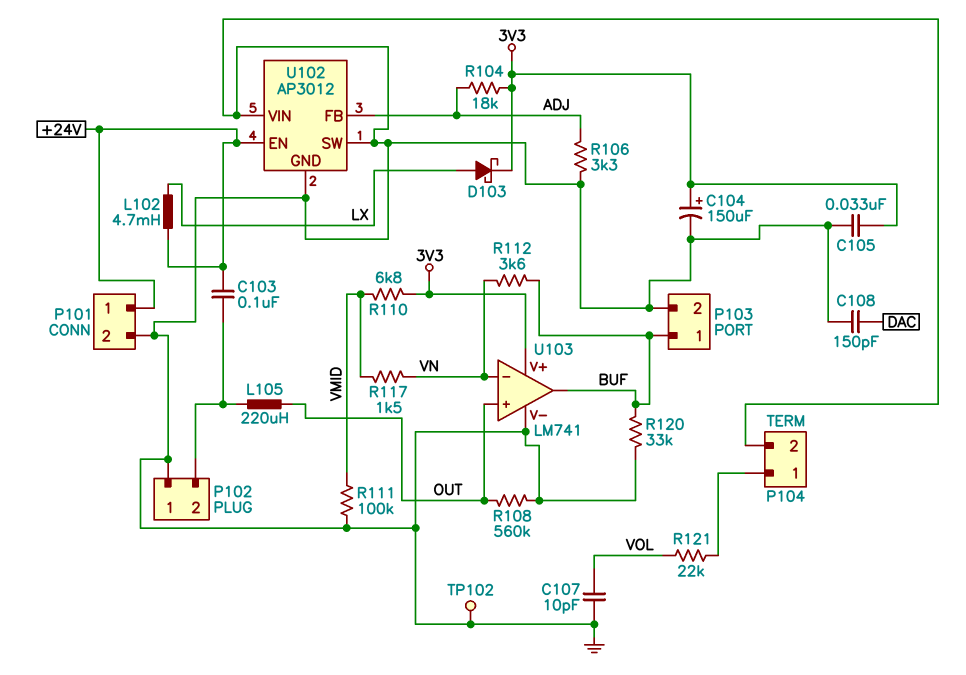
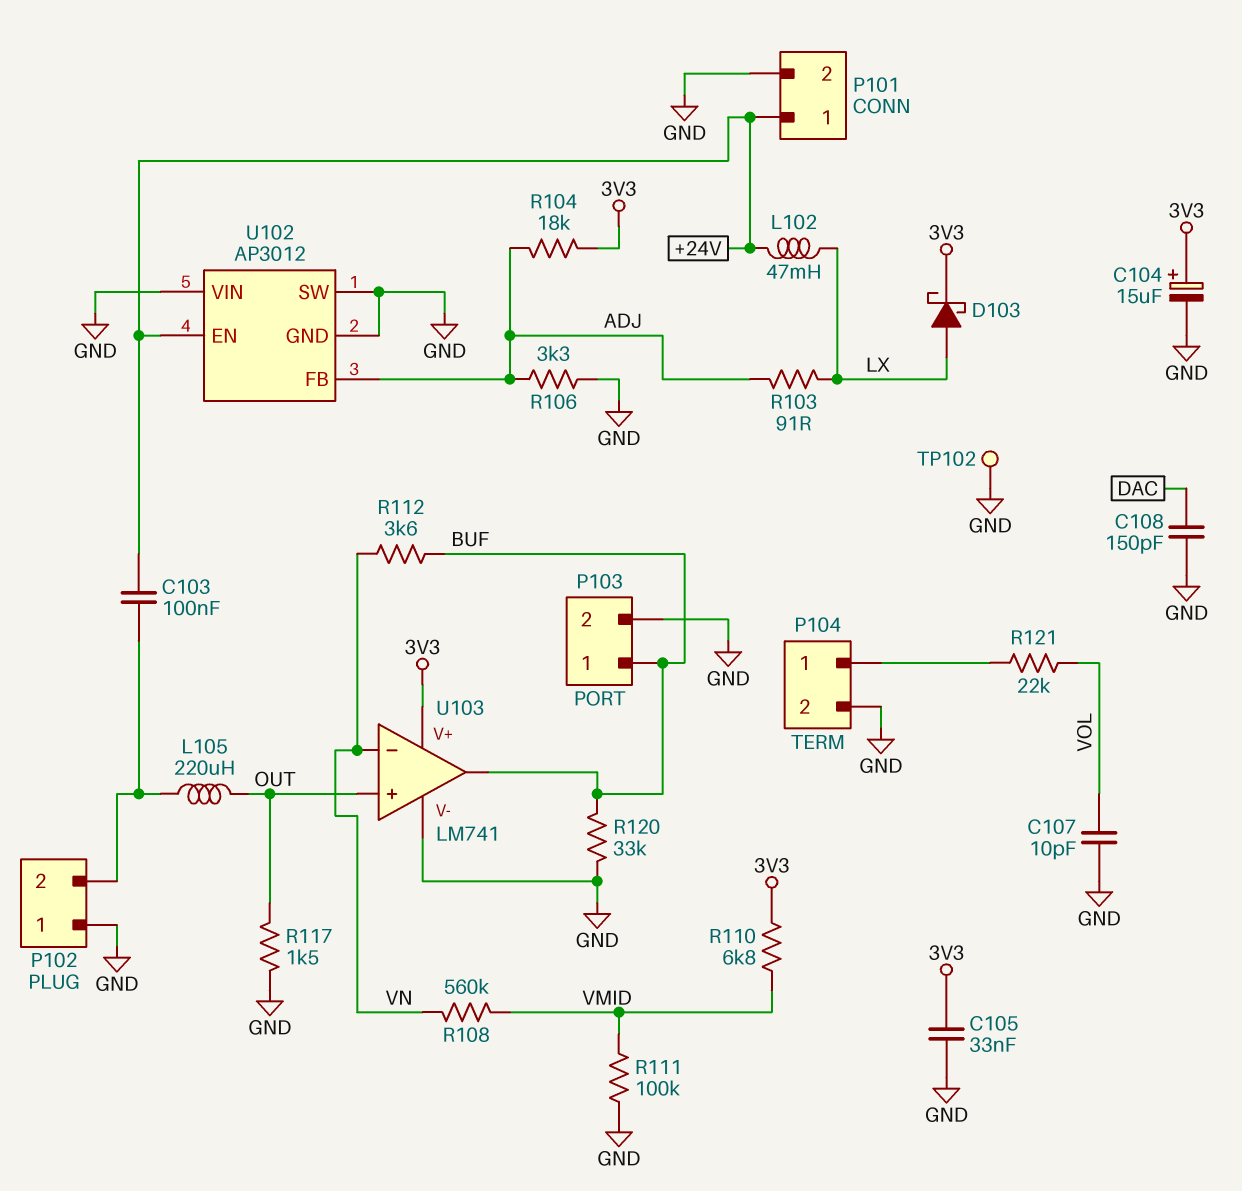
C104: 150uF (plus 3V3, minus GND) -> 15uF (plus 3V3, minus GND)
L102: 4.7mH (+24V, LX) -> 47mH (+24V, LX)
R103: none -> 91 (ADJ, LX)
R108: 560k (GND, OUT) -> 560k (VMID, VN)
R117: 1.5k (VMID, VN) -> 1.5k (GND, OUT)

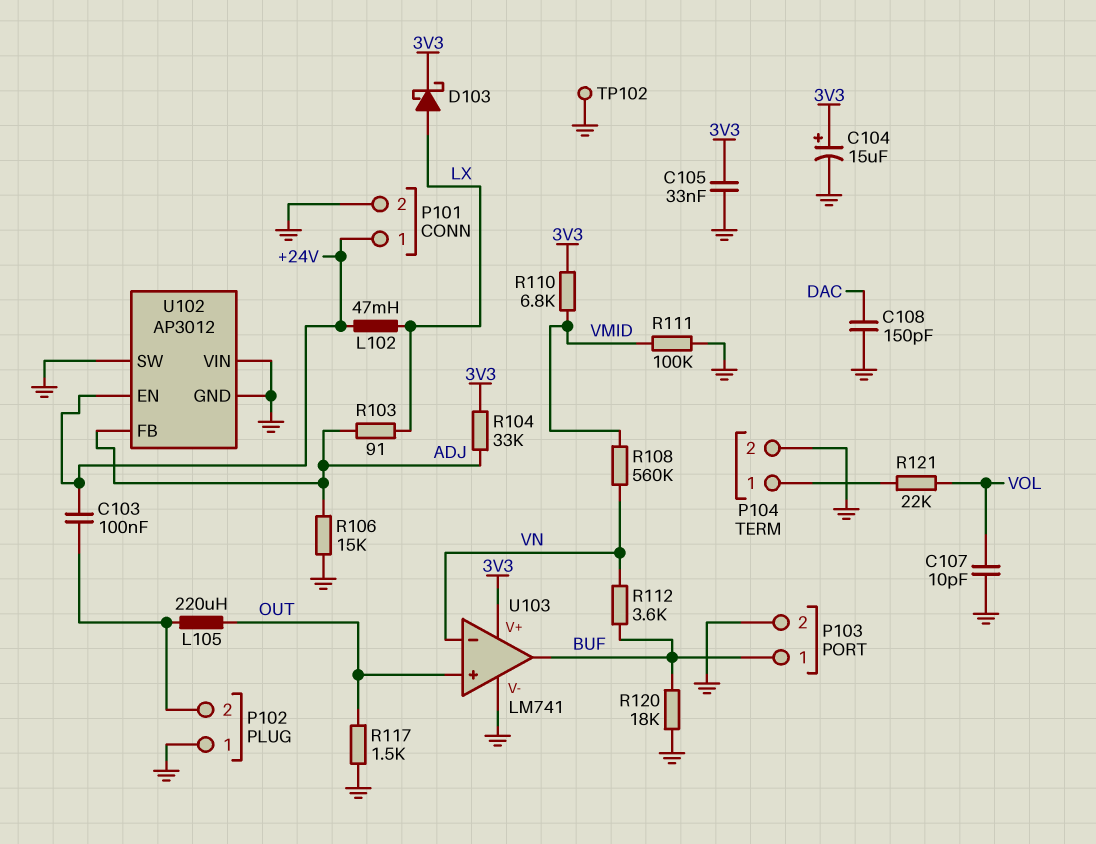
R104: 18k (3V3, ADJ) -> 33k (3V3, ADJ)
R106: 3.3k (ADJ, GND) -> 15k (ADJ, GND)
R120: 33k (BUF, GND) -> 18k (BUF, GND)

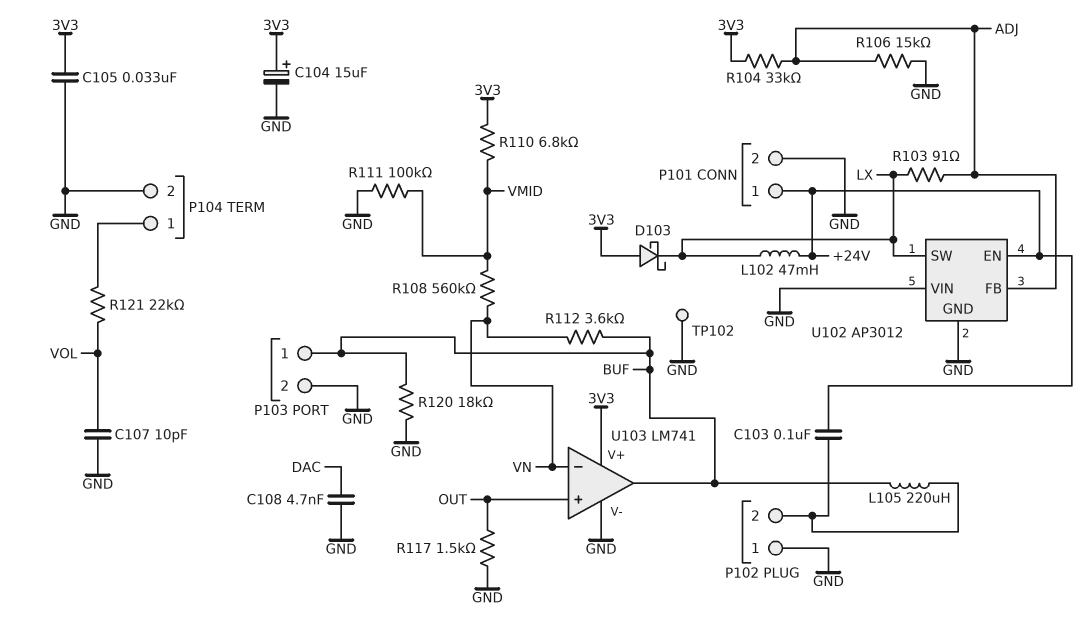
C108: 150pF (DAC, GND) -> 4.7nF (DAC, GND)
D103: schottky (A LX, K 3V3) -> schottky (A 3V3, K LX)
L105: 220uH (OUT, P102/2) -> 220uH (BUF, P102/2)
U102 pin SW: GND -> LX

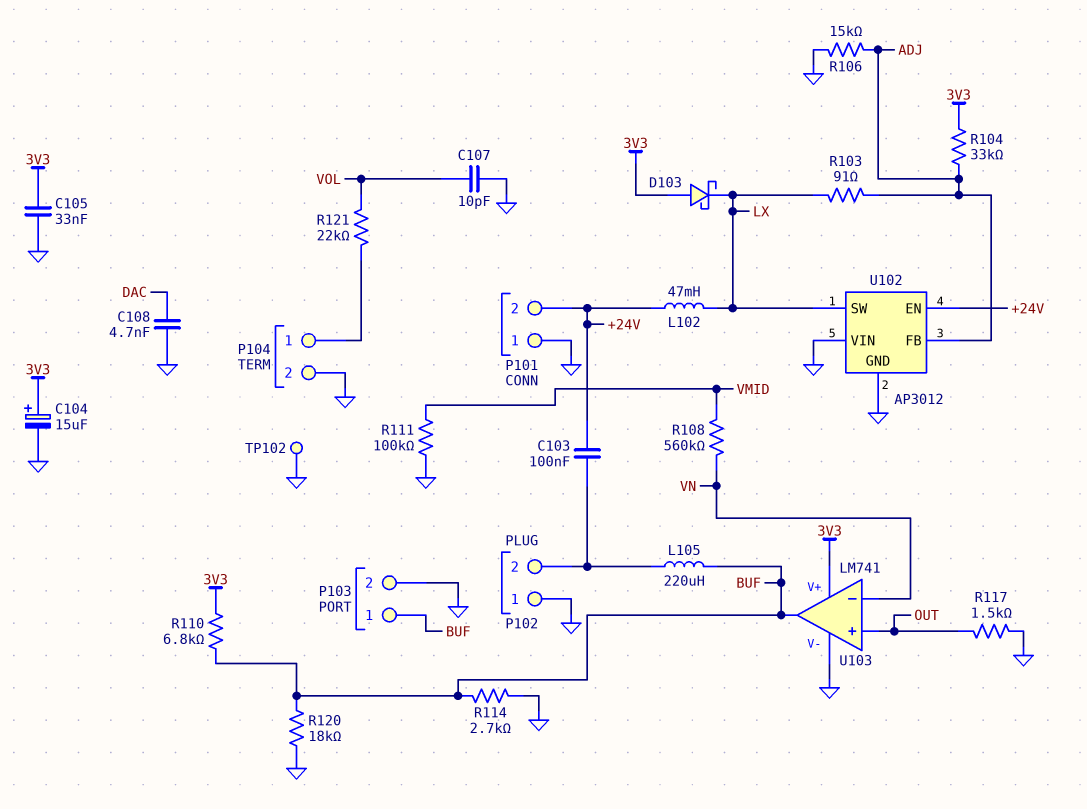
P101 pin 1: +24V -> GND
P101 pin 2: GND -> +24V
R110: 6.8k (3V3, VMID) -> 6.8k (3V3, BUF)
R112: 3.6k (BUF, VN) -> none
R114: none -> 2.7k (BUF, GND)

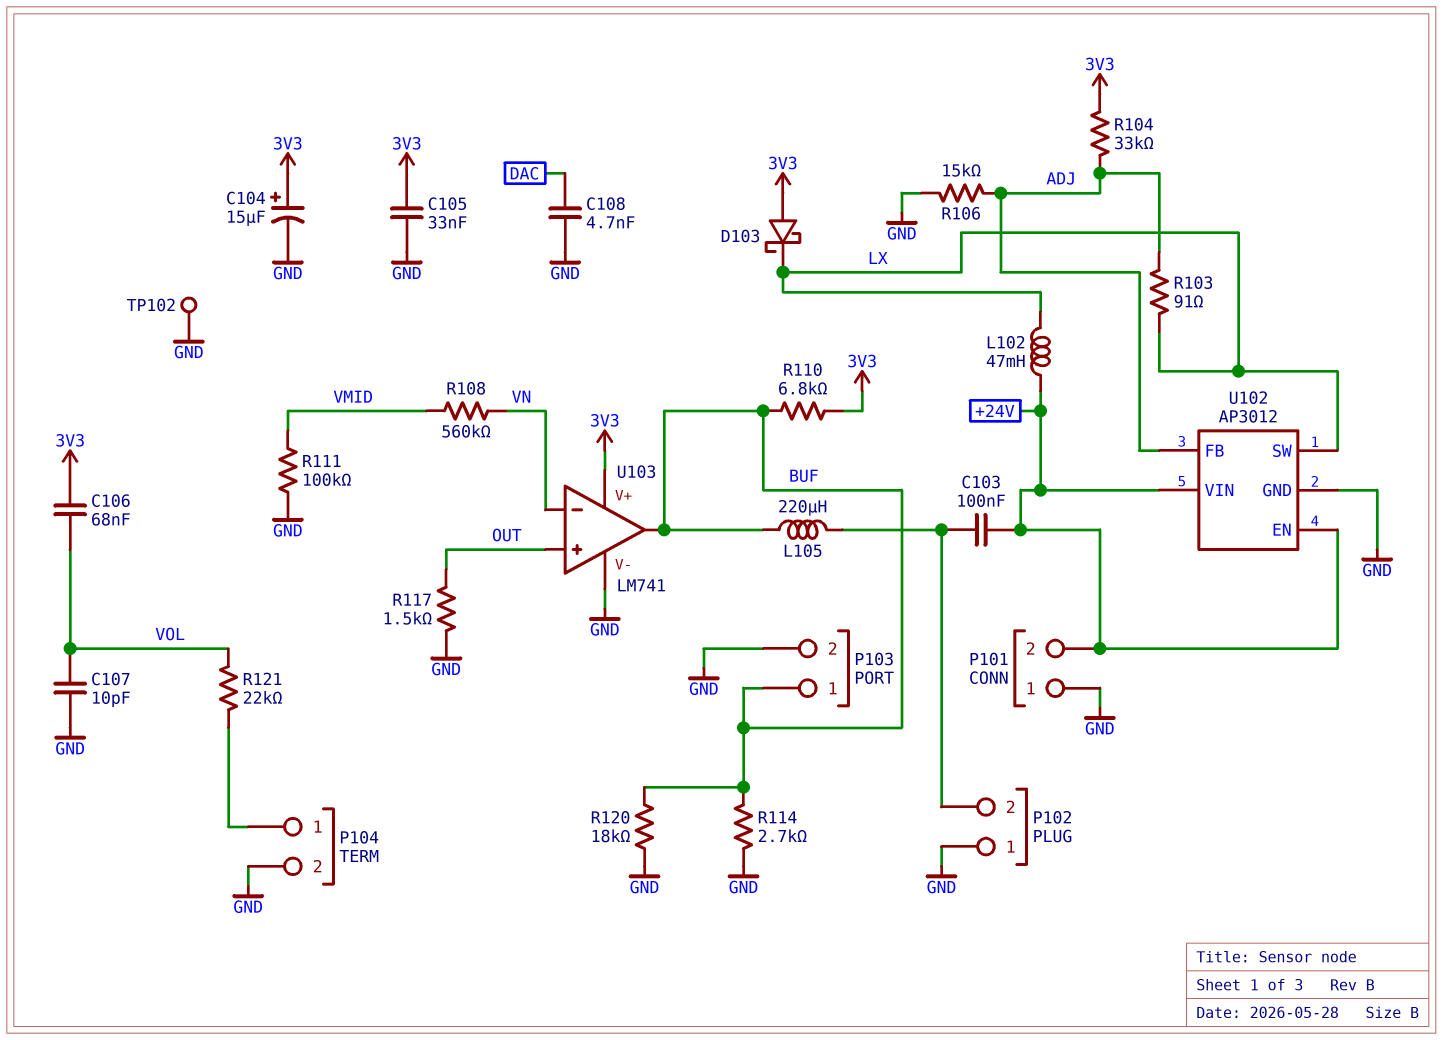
C106: none -> 68nF (3V3, VOL)
U102 pin VIN: GND -> +24V

